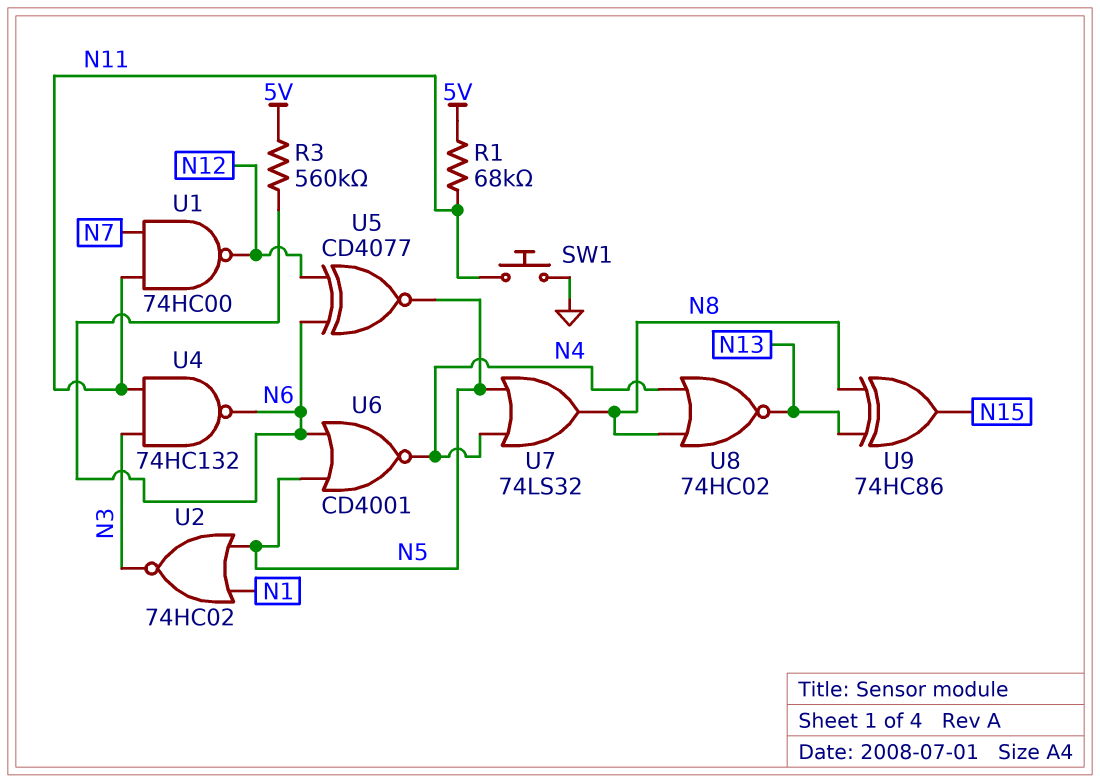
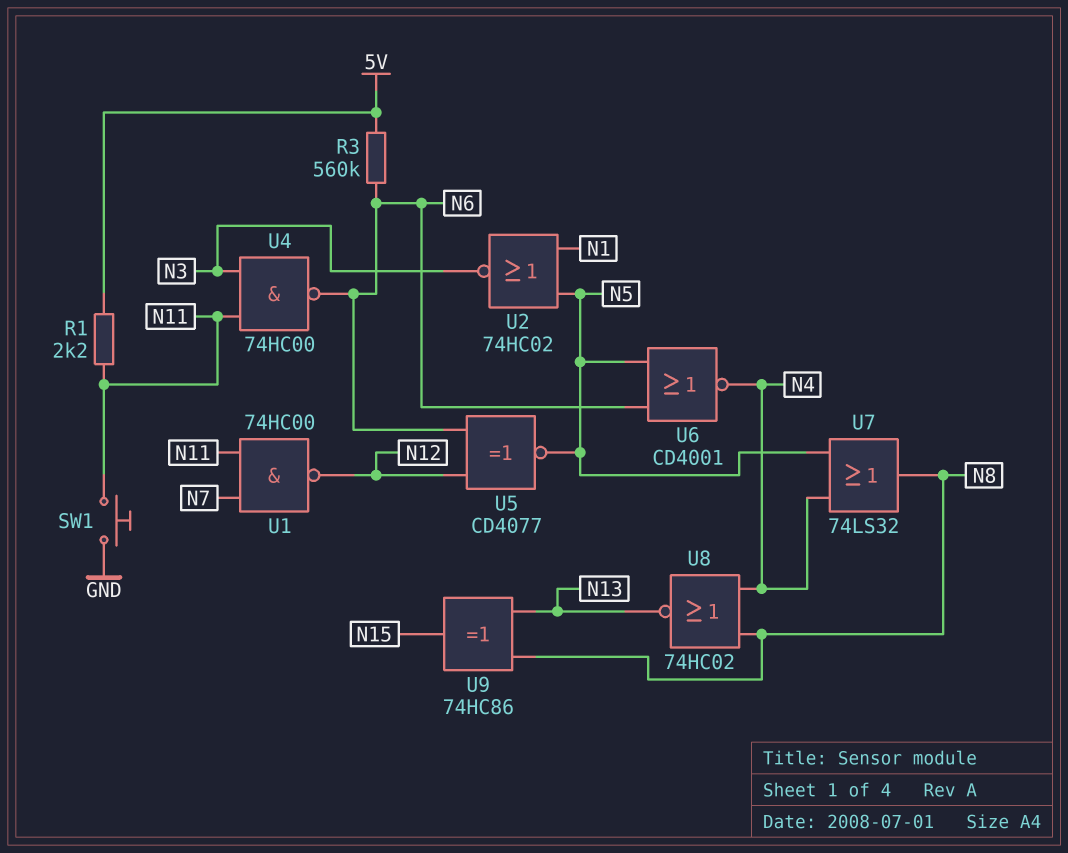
R1: 68k (5V, N11) -> 2.2k (5V, N11)
U4: NAND 74HC132 (in N3, in N11, out N6) -> NAND 74HC00 (in N3, in N11, out N6)

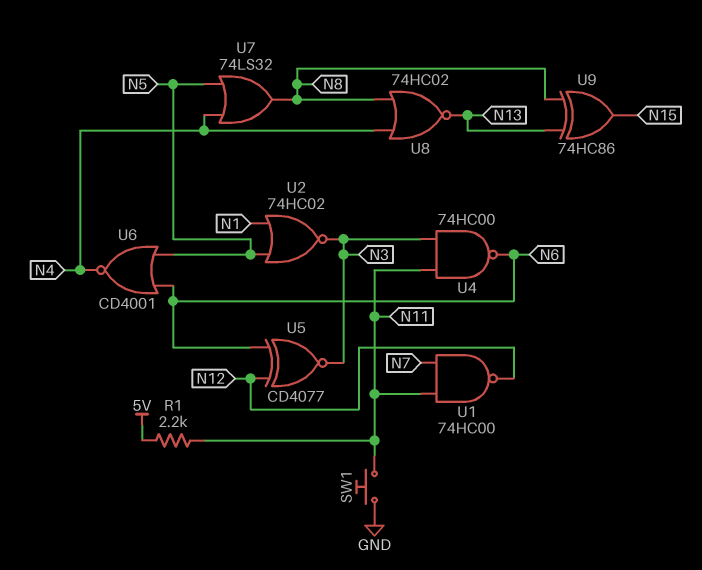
R3: 560k (5V, N6) -> none
U5: XNOR CD4077 (in N6, in N12, out N5) -> XNOR CD4077 (in N6, in N12, out N3)

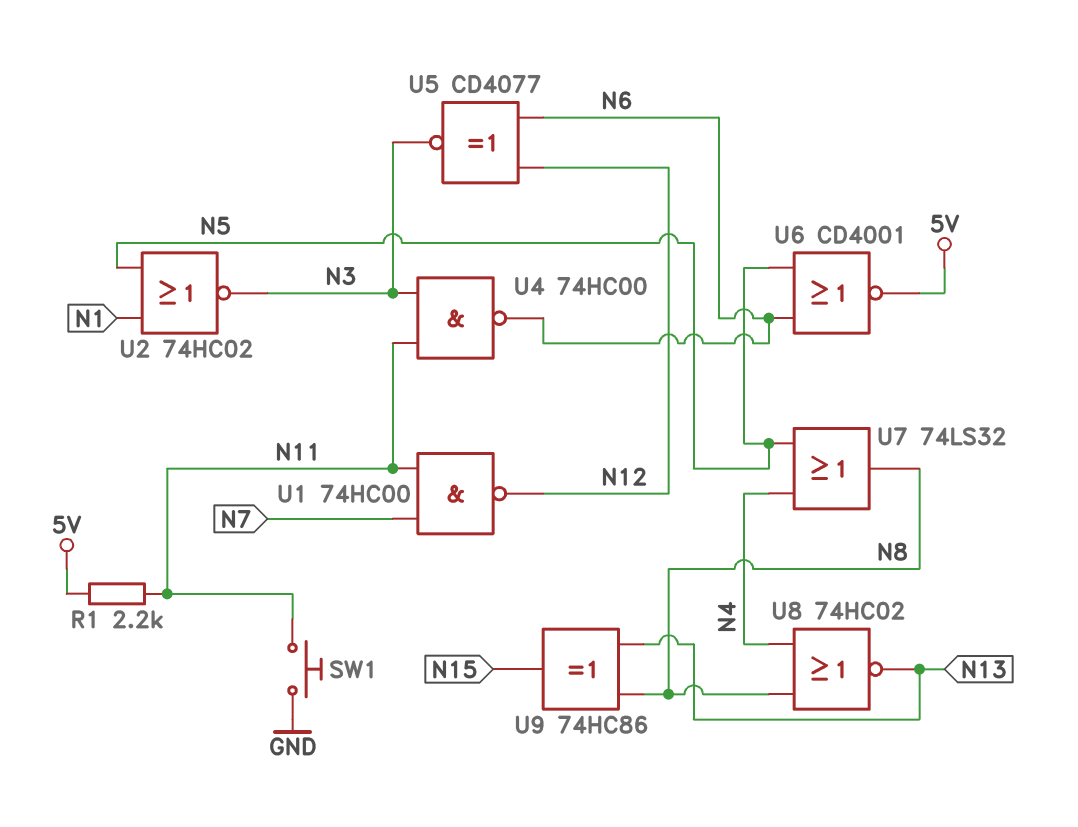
U6: NOR CD4001 (in N5, in N6, out N4) -> NOR CD4001 (in N5, in N6, out 5V)

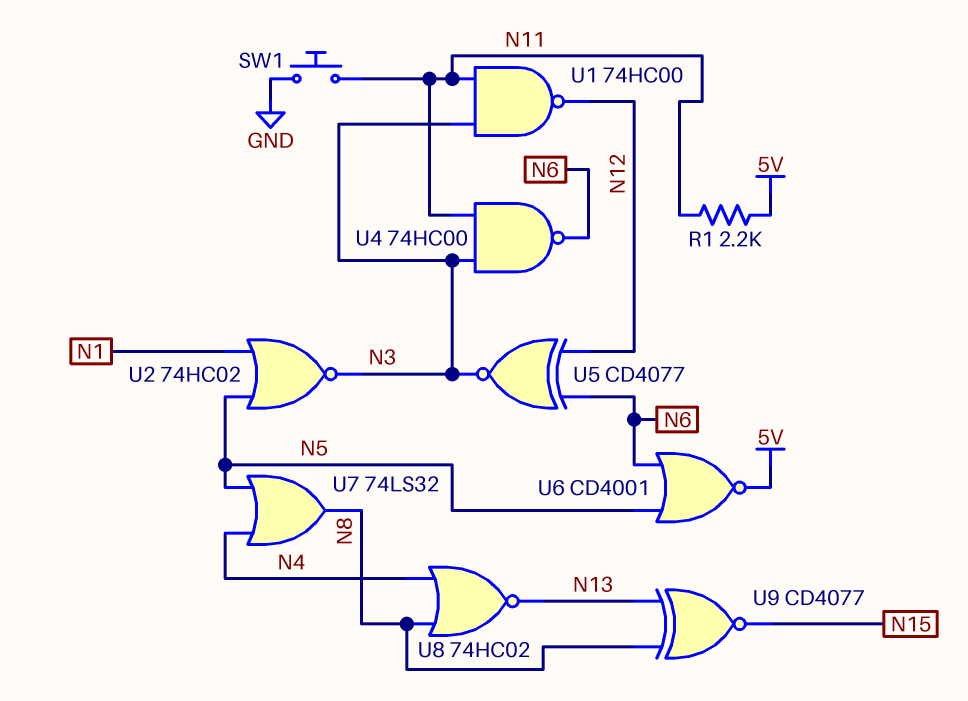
U1: NAND 74HC00 (in N7, in N11, out N12) -> NAND 74HC00 (in N3, in N11, out N12)
U9: XOR 74HC86 (in N8, in N13, out N15) -> XNOR CD4077 (in N8, in N13, out N15)

